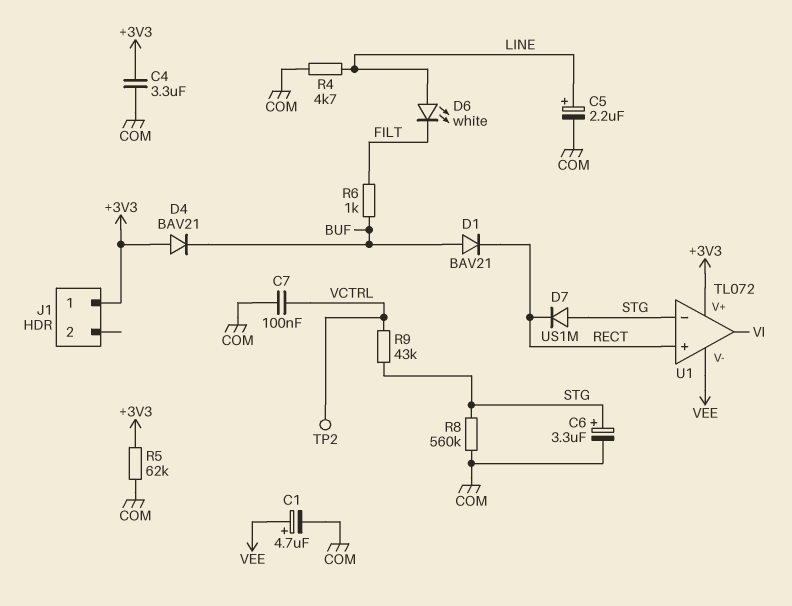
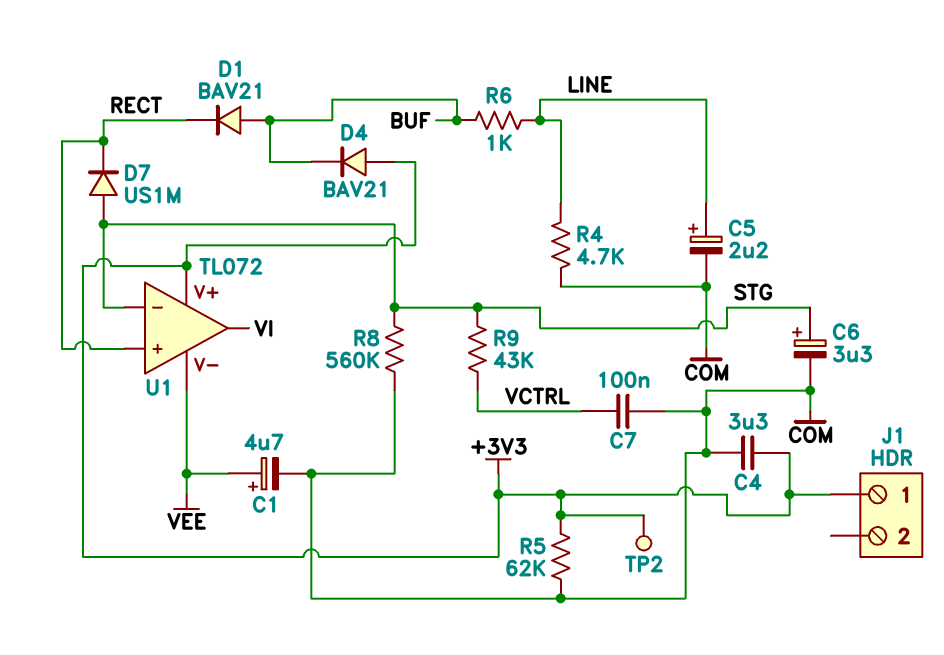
D6: LED white (A LINE, K FILT) -> none
R6: 1k (BUF, FILT) -> 1k (BUF, LINE)
TP2: test point (VCTRL) -> test point (+3V3)

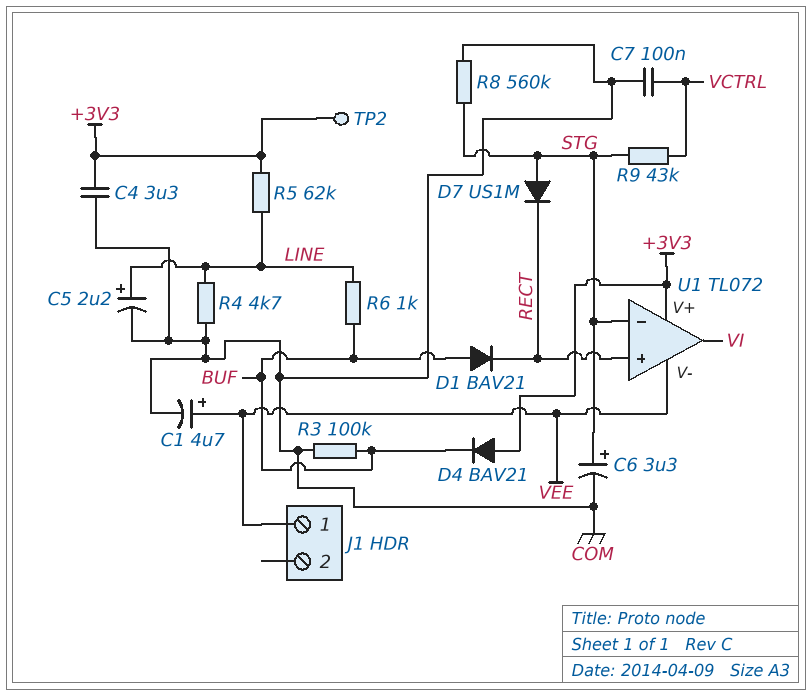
J1 pin 1: +3V3 -> VEE
R3: none -> 100k (BUF, COM)
R5: 62k (+3V3, COM) -> 62k (+3V3, LINE)

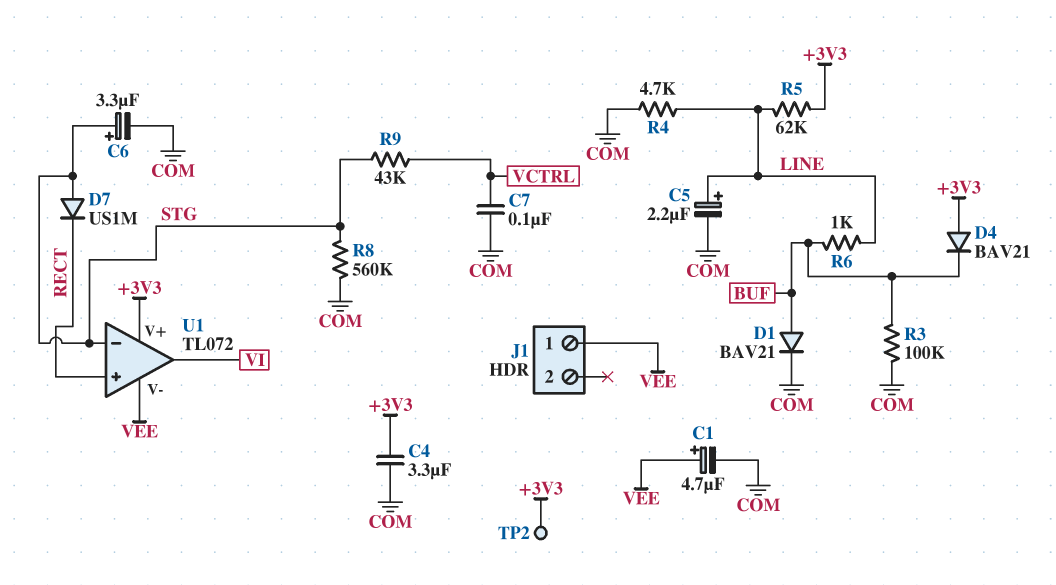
D1: diode BAV21 (A BUF, K RECT) -> diode BAV21 (A BUF, K COM)

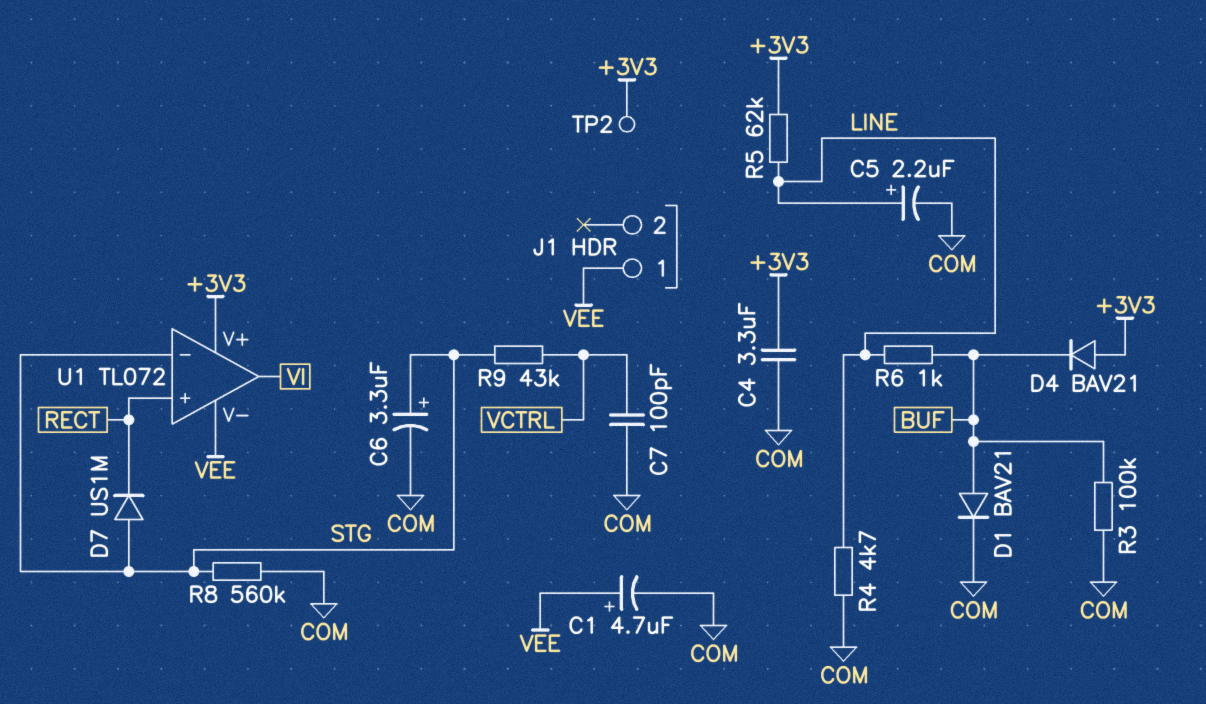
C7: 100nF (COM, VCTRL) -> 100pF (COM, VCTRL)

